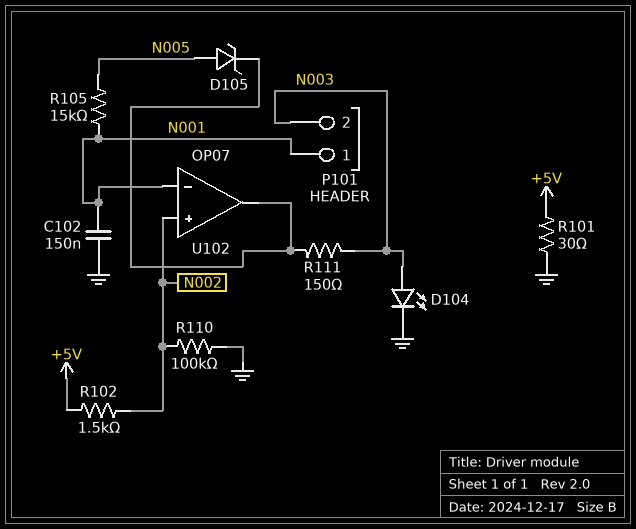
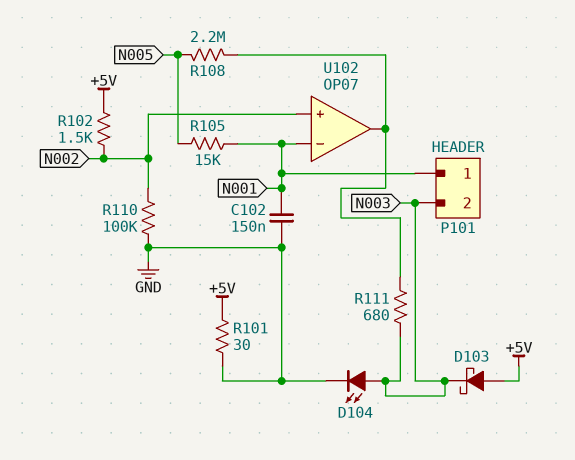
D103: none -> schottky (A +5V, K N003)
D105: zener (A N005, K U102/out) -> none
R108: none -> 2.2M (N005, U102/out)
R111: 150 (N003, U102/out) -> 680 (N003, U102/out)

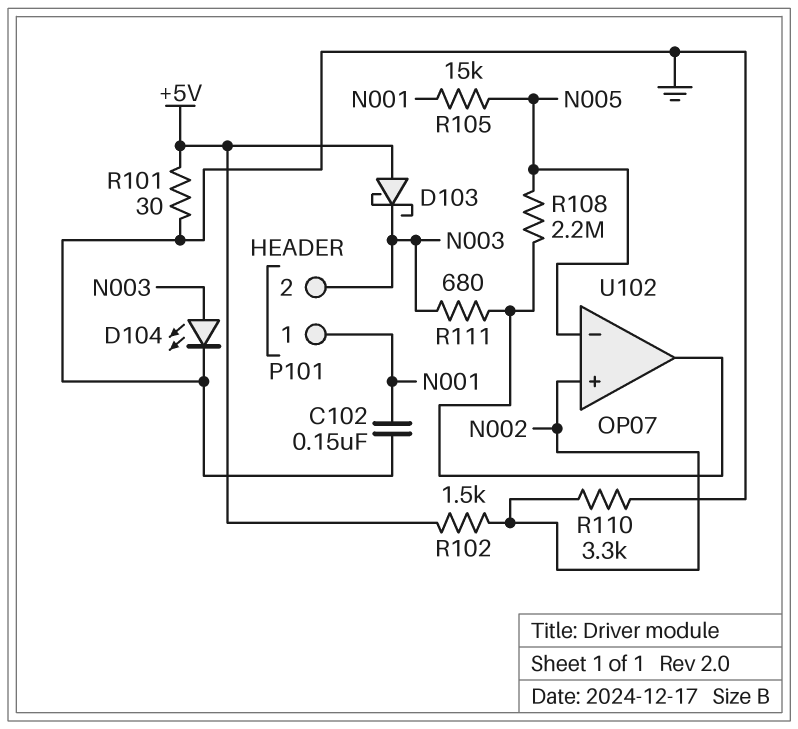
R110: 100k (GND, N002) -> 3.3k (GND, N002)
U102 pin in-: N001 -> N005

